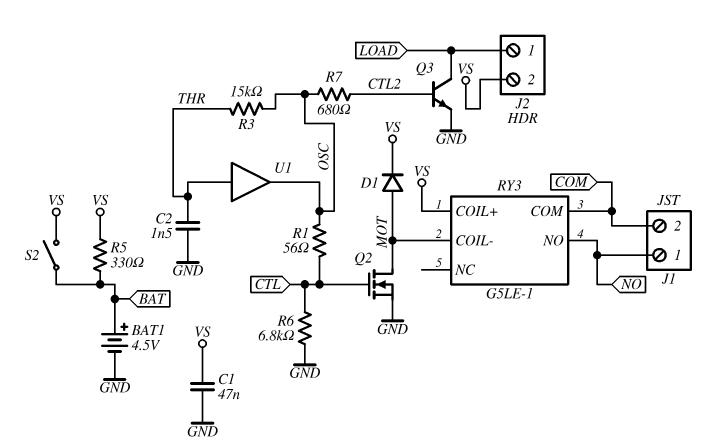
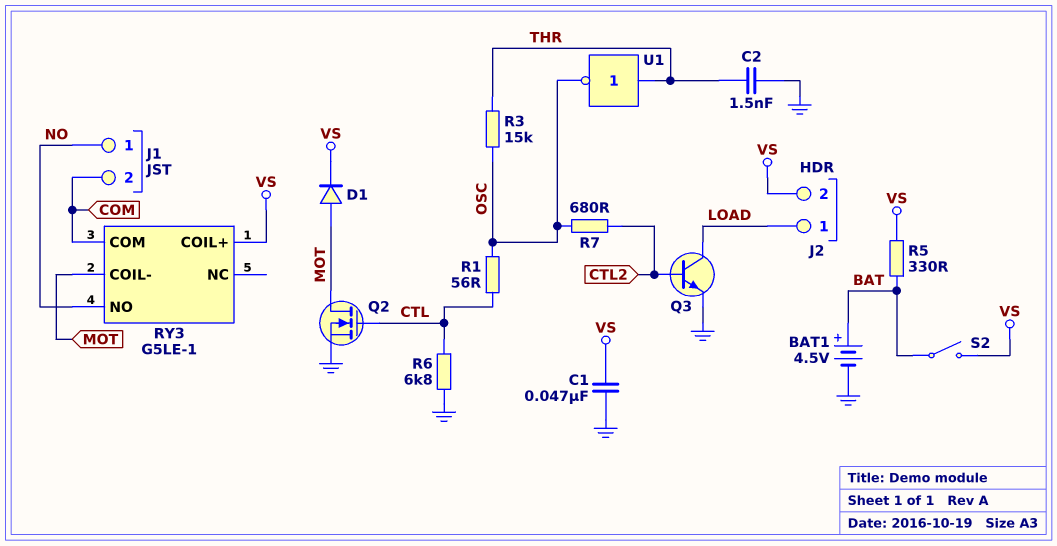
U1: buffer (in THR, out OSC) -> NOT (in THR, out OSC)

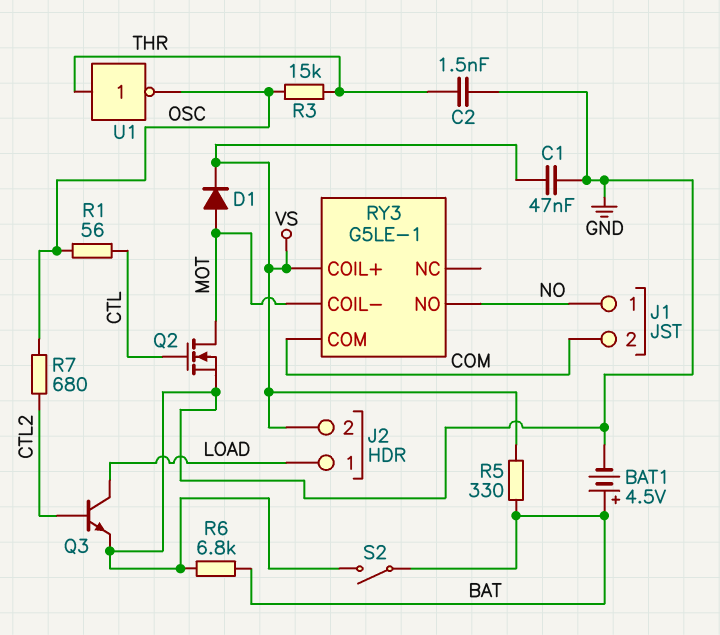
R6: 6.8k (CTL, GND) -> 6.8k (BAT, GND)
S2: switch (BAT, VS) -> switch (BAT, GND)

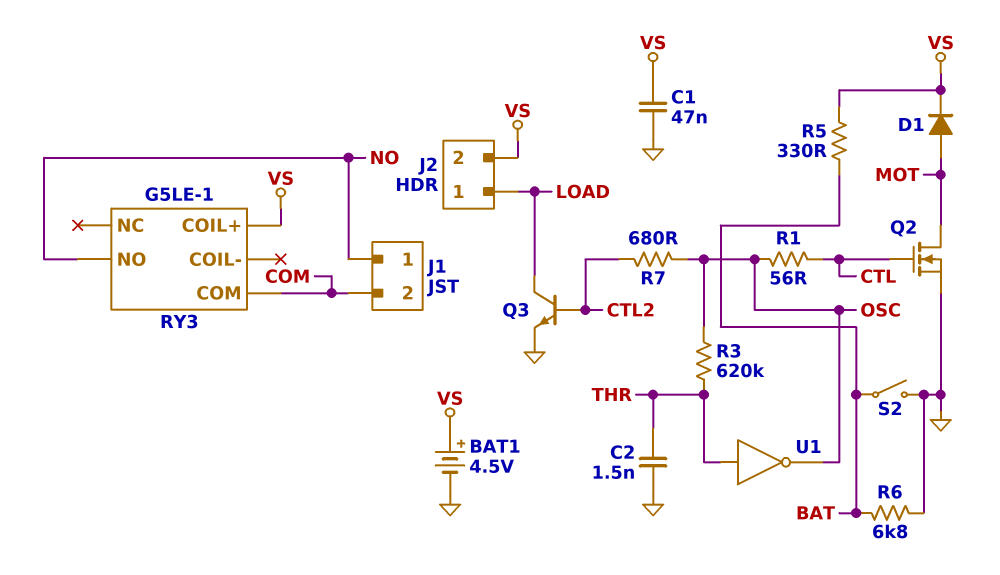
BAT1: 4.5V (plus BAT, minus GND) -> 4.5V (plus VS, minus GND)
R3: 15k (OSC, THR) -> 620k (OSC, THR)
RY3 pin COIL-: MOT -> none

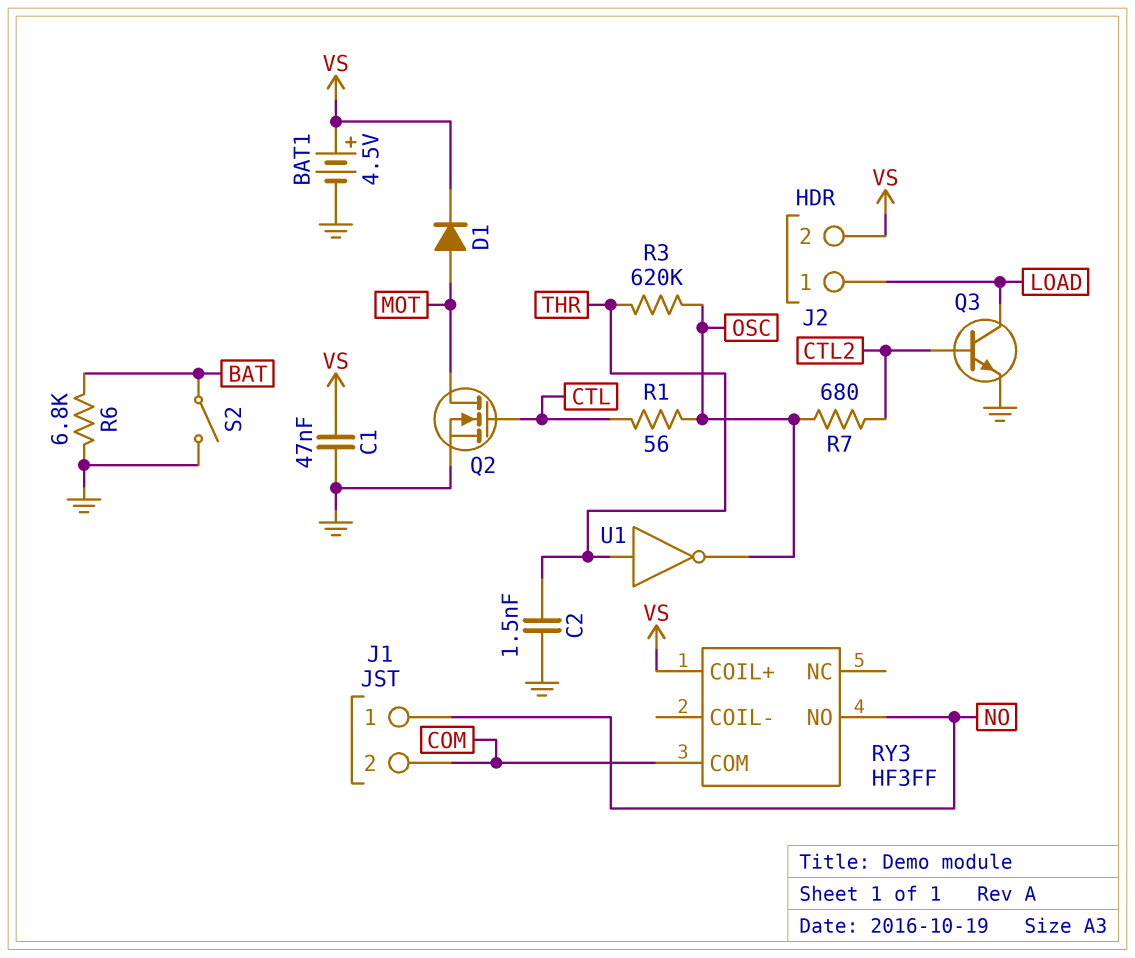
R5: 330 (BAT, VS) -> none
RY3: G5LE-1 -> HF3FF

